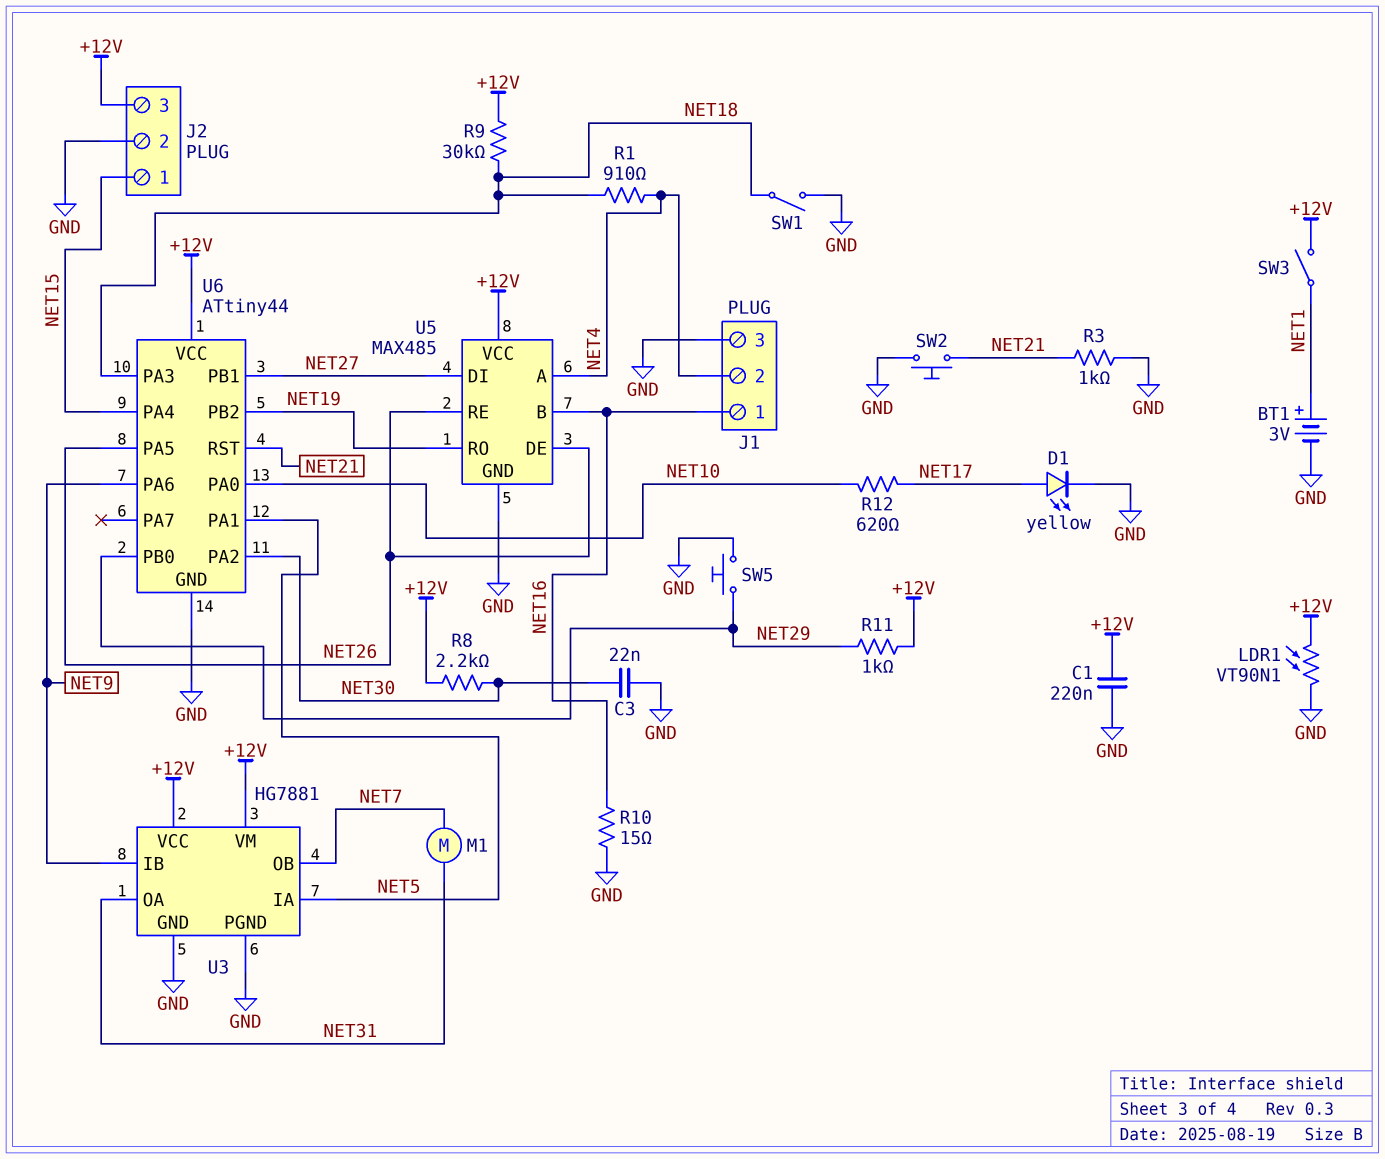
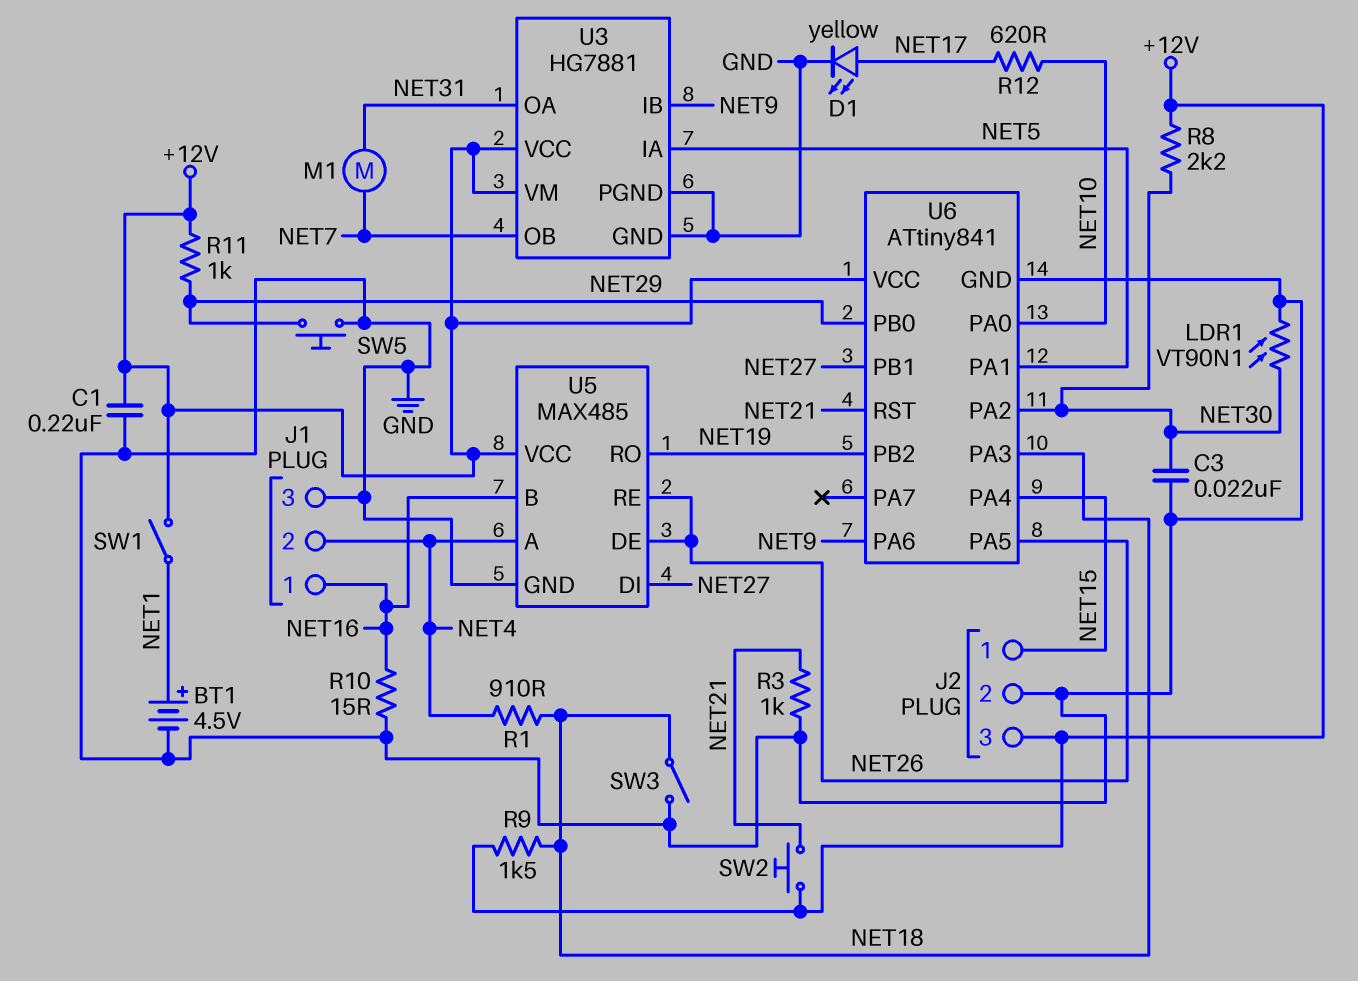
BT1: 3V (plus NET1, minus GND) -> 4.5V (plus NET1, minus GND)
LDR1: VT90N1 (+12V, GND) -> VT90N1 (GND, NET30)
R9: 30k (+12V, NET18) -> 1.5k (+12V, NET18)
SW1: switch (GND, NET18) -> switch (+12V, NET1)
SW2: button (GND, NET21) -> button (+12V, NET21)
SW3: switch (+12V, NET1) -> switch (GND, NET18)
U6: ATtiny44 -> ATtiny841

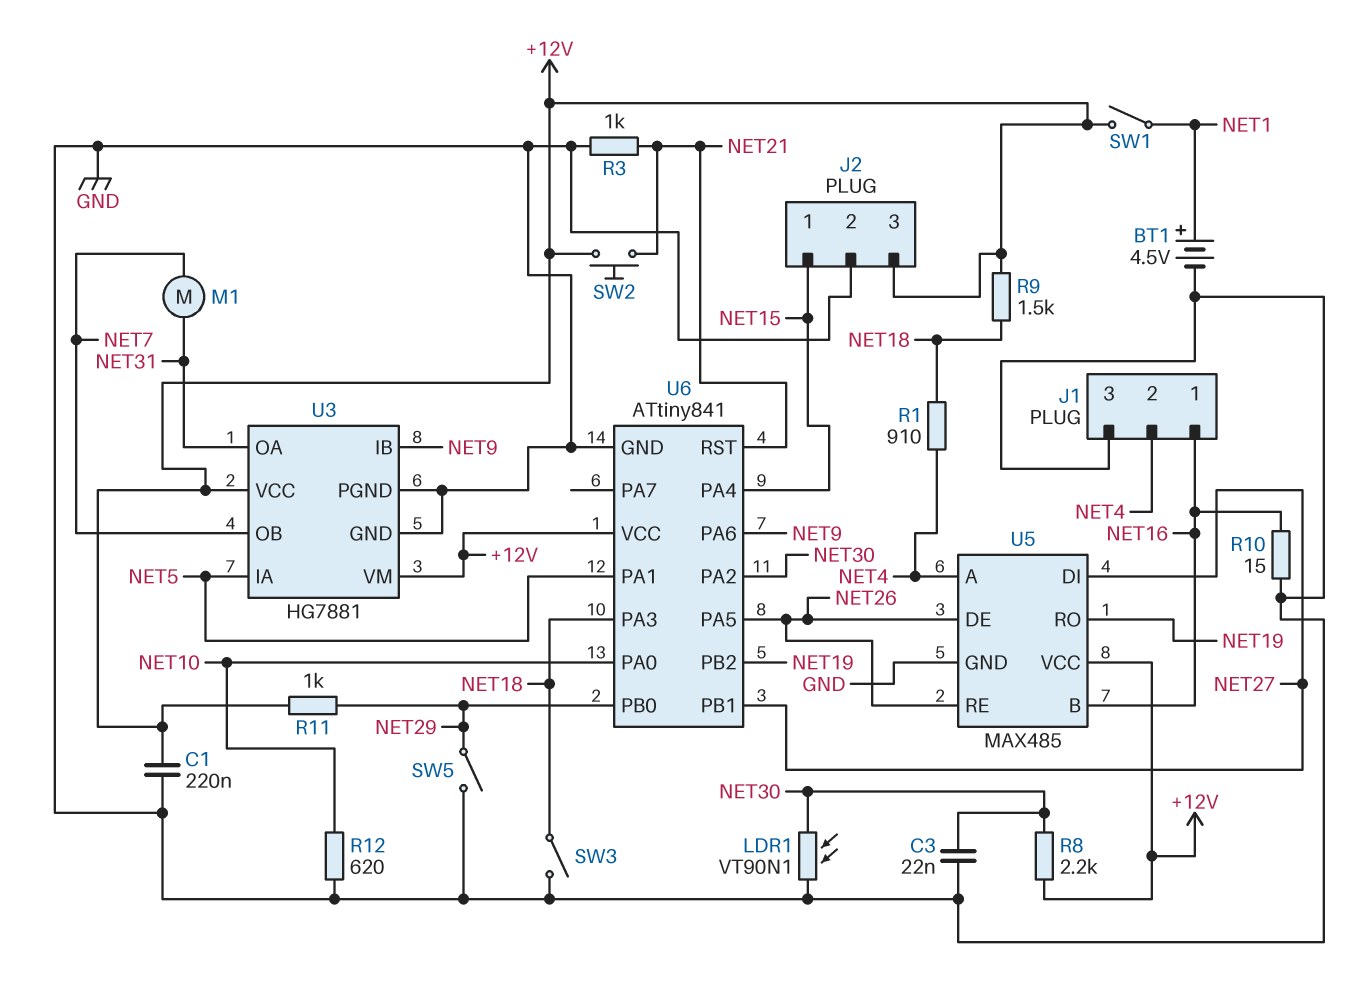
D1: LED yellow (A NET17, K GND) -> none
R12: 620 (NET10, NET17) -> 620 (GND, NET10)
SW5: button (GND, NET29) -> switch (GND, NET29)

